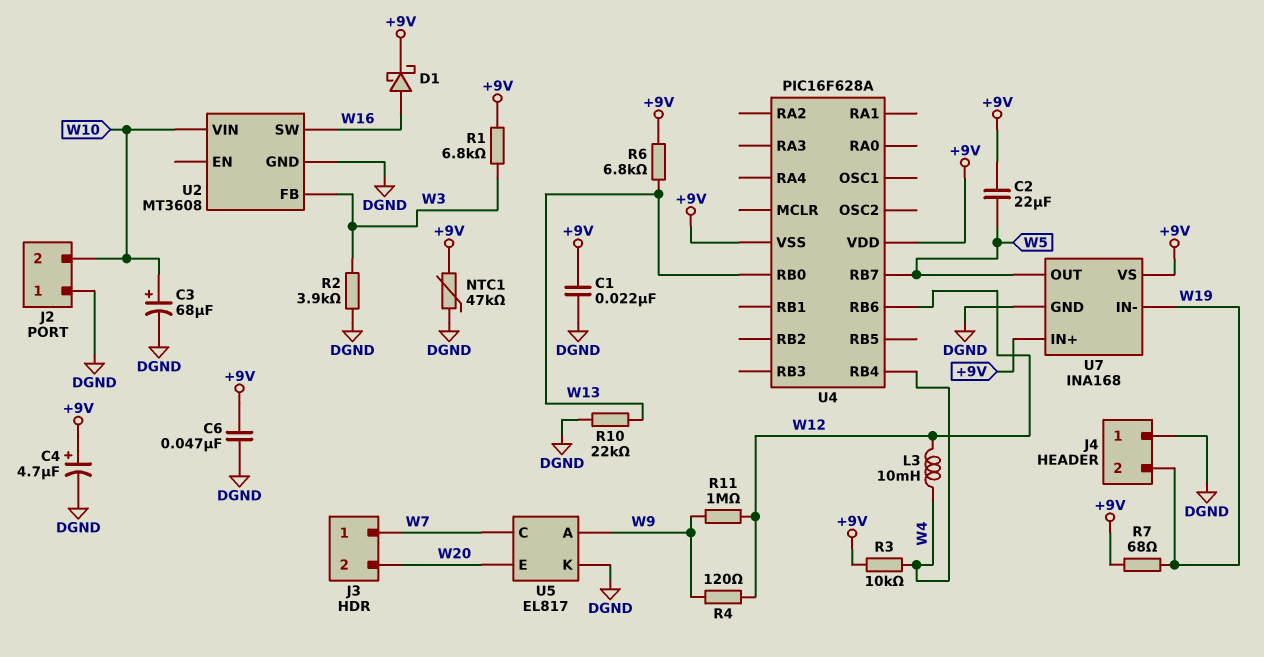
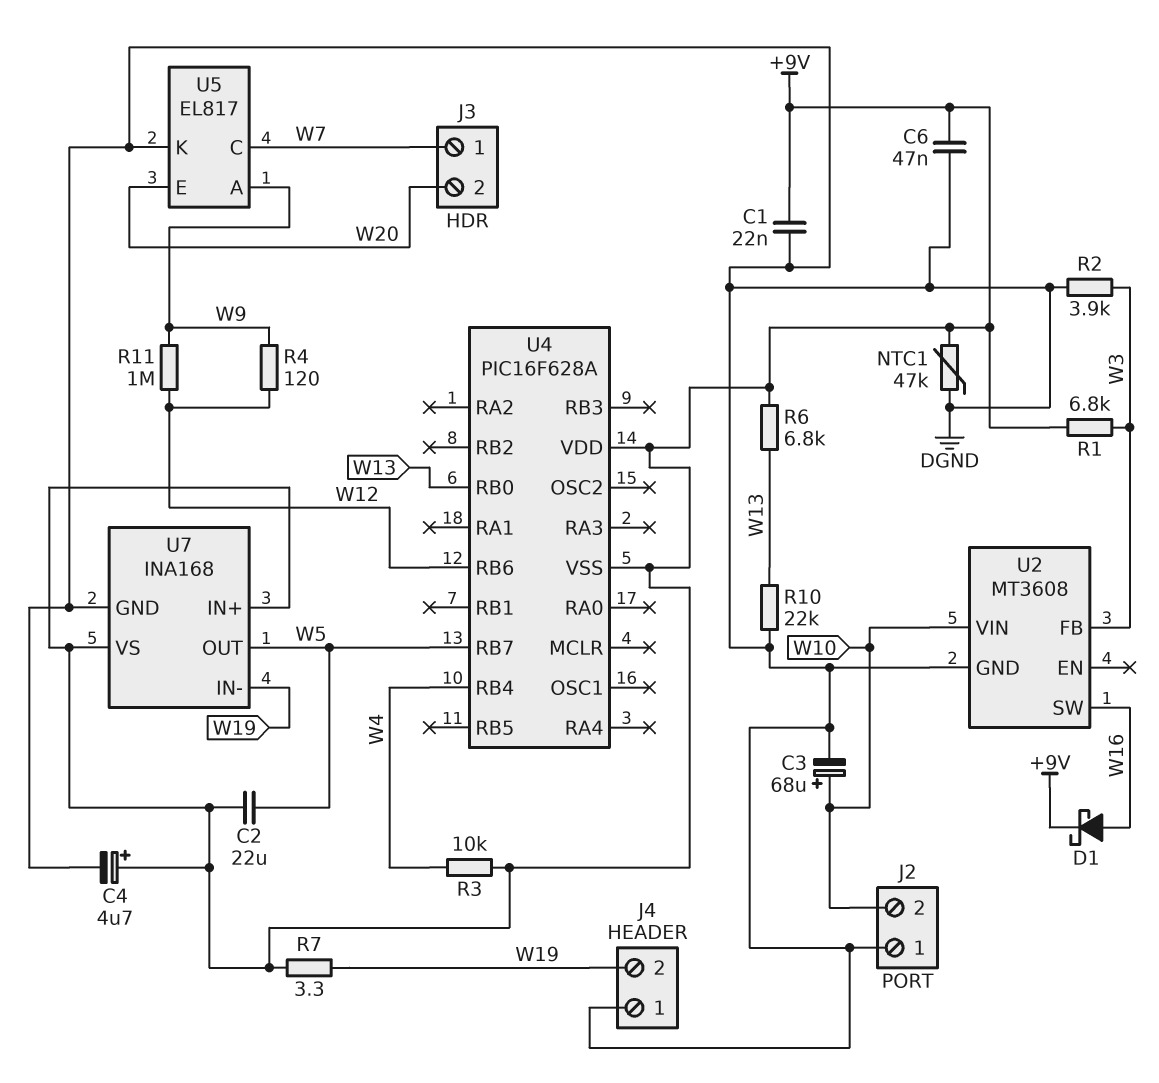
L3: 10mH (W4, W12) -> none
R7: 68 (+9V, W19) -> 3.3 (+9V, W19)

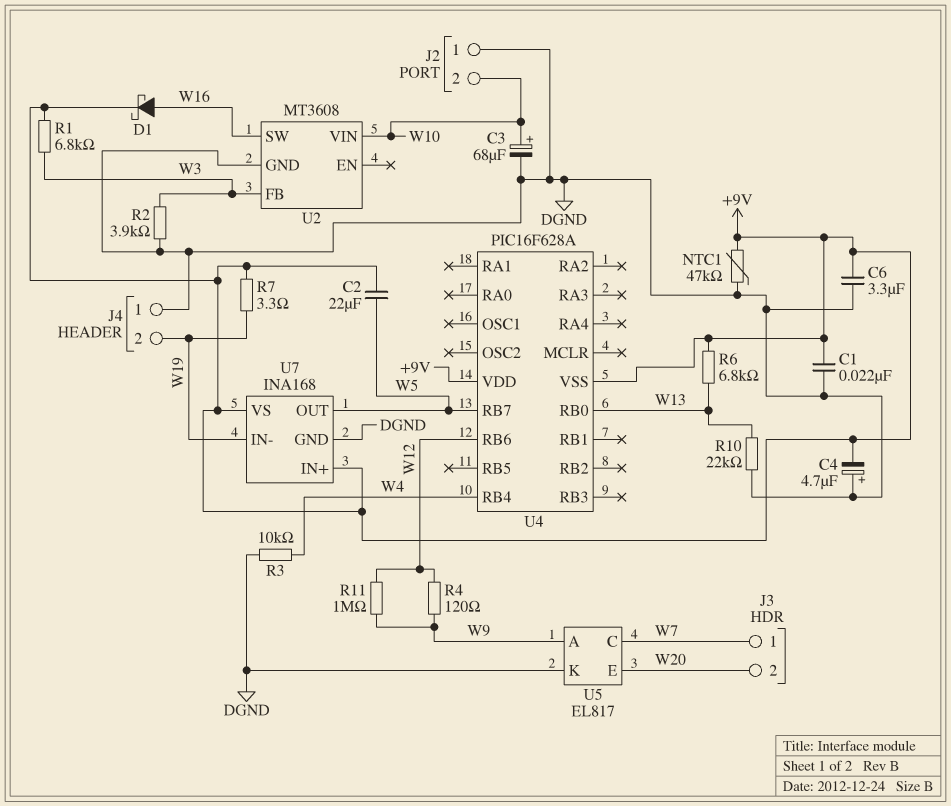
C4: 4.7uF (plus +9V, minus DGND) -> 4.7uF (plus DGND, minus +9V)
C6: 47nF (+9V, DGND) -> 3.3uF (+9V, DGND)
R3: 10k (+9V, W4) -> 10k (DGND, W4)

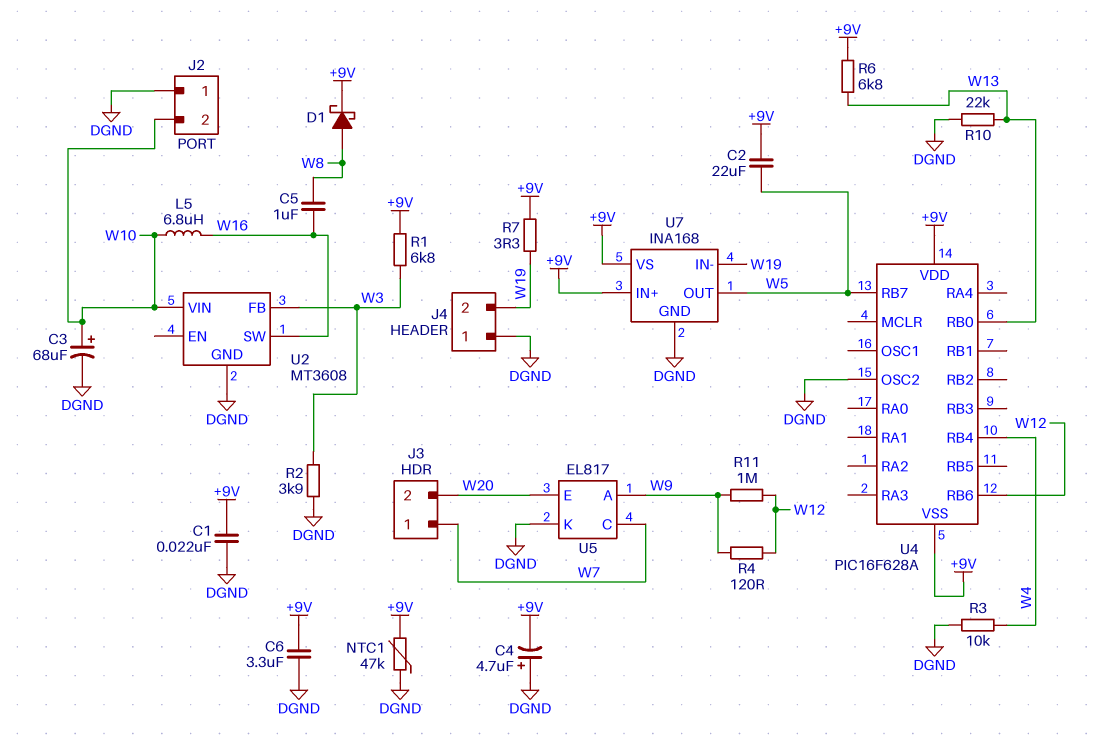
C5: none -> 1uF (W8, W16)
D1: schottky (A W16, K +9V) -> schottky (A W8, K +9V)
L5: none -> 6.8uH (W10, W16)
U4 pin OSC2: none -> DGND

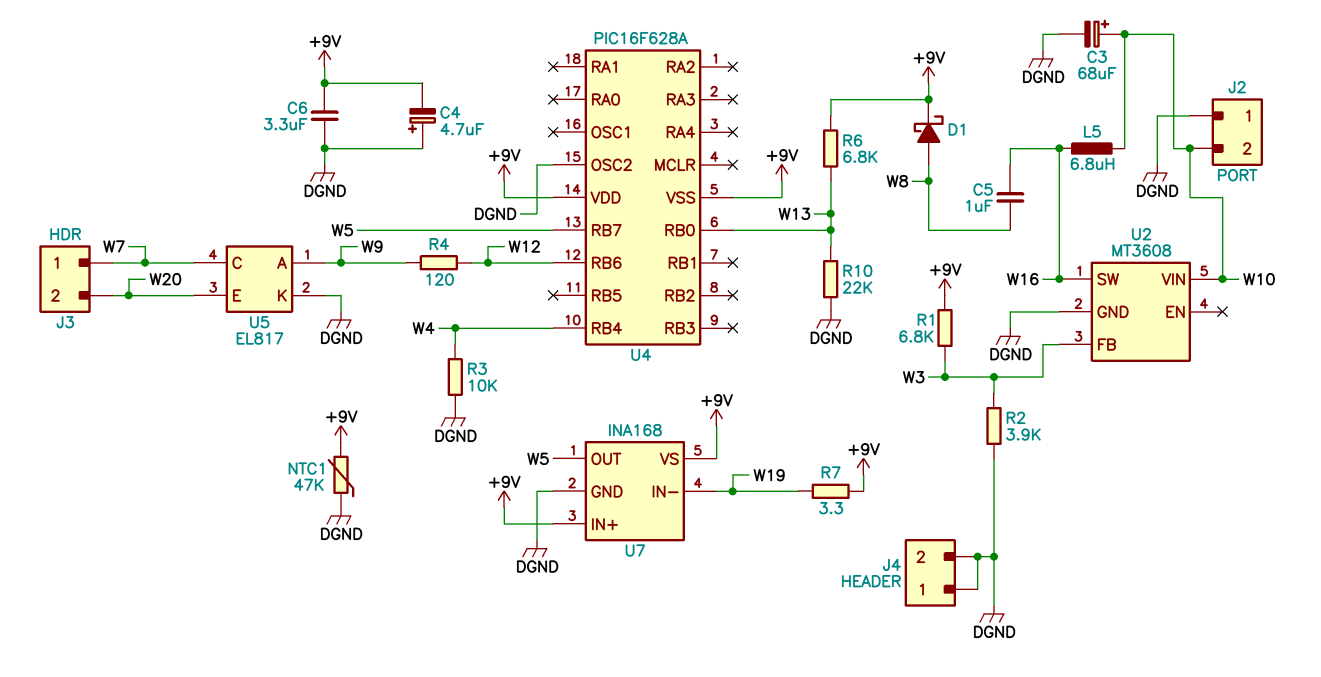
C1: 22nF (+9V, DGND) -> none
C2: 22uF (+9V, W5) -> none
J4 pin 2: W19 -> DGND
R11: 1M (W9, W12) -> none

